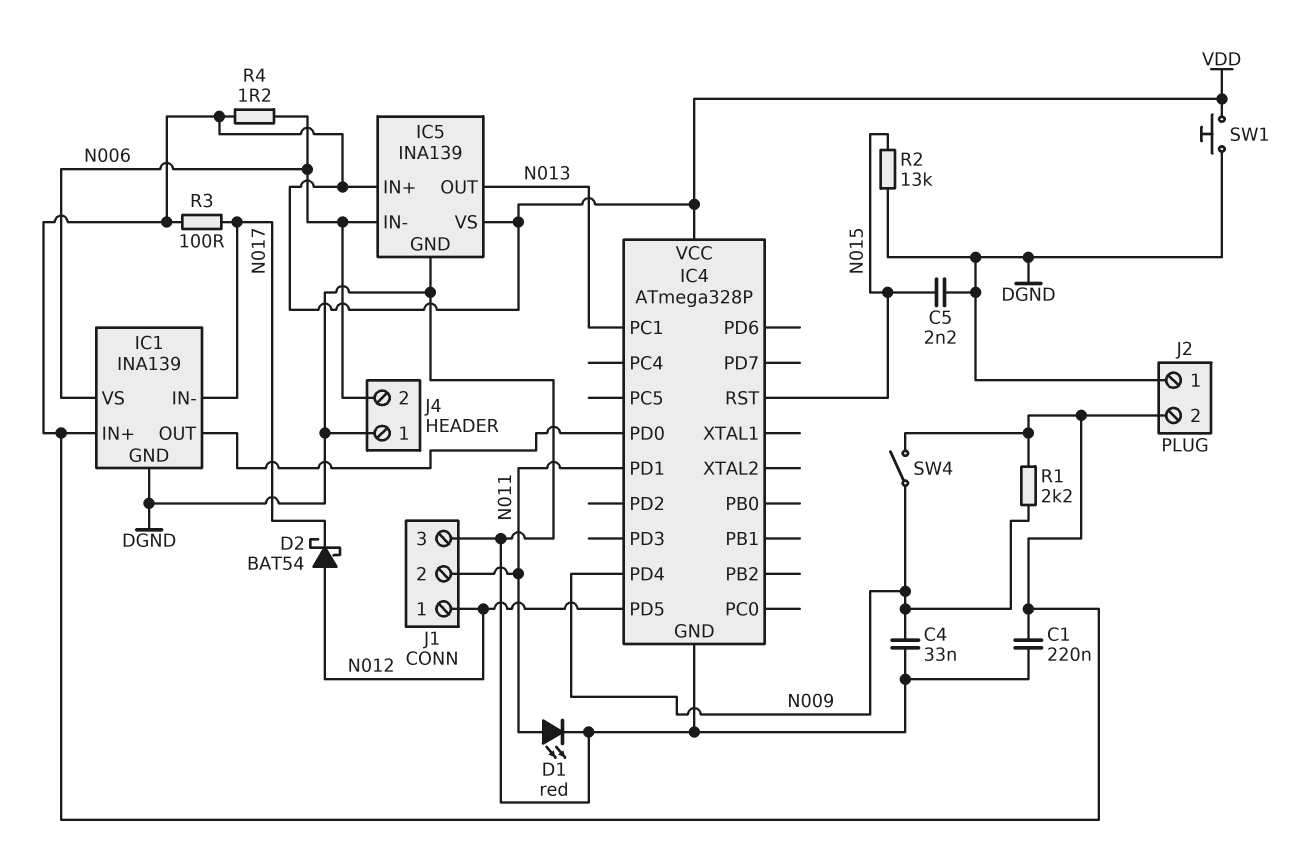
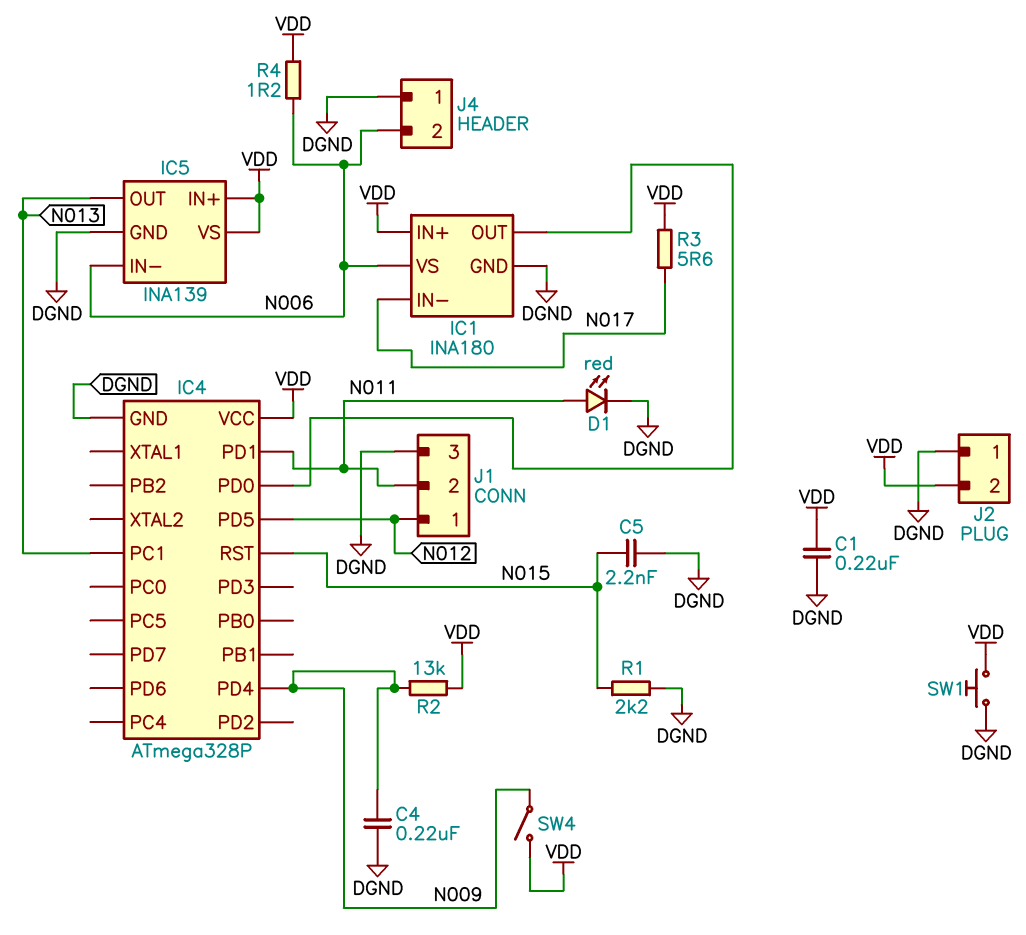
C4: 33nF (DGND, N009) -> 220nF (DGND, N009)
D2: schottky BAT54 (A N012, K N017) -> none
IC1: INA139 -> INA180
R1: 2.2k (N009, VDD) -> 2.2k (DGND, N015)
R2: 13k (DGND, N015) -> 13k (N009, VDD)
R3: 100 (N017, VDD) -> 5.6 (N017, VDD)

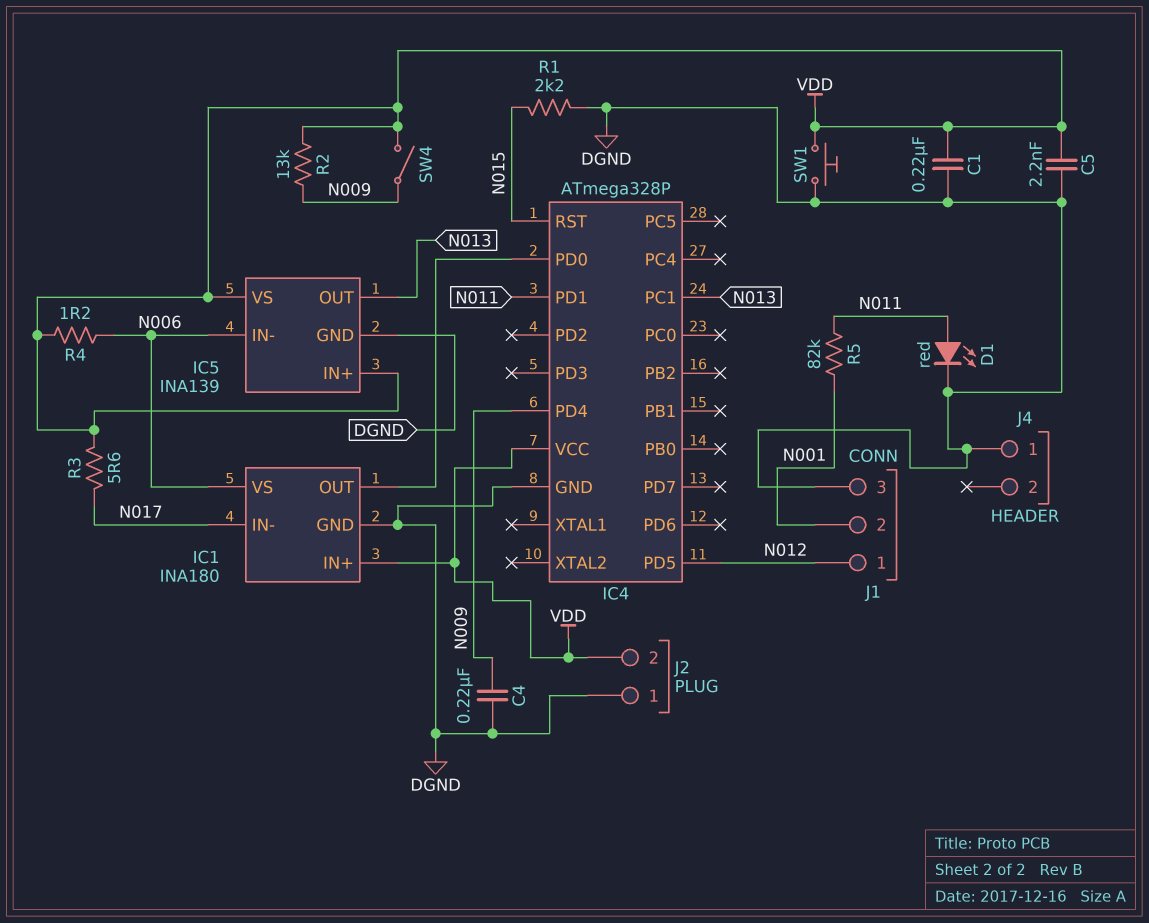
C5: 2.2nF (DGND, N015) -> 2.2nF (DGND, VDD)
J1 pin 2: N011 -> N001
J4 pin 2: N006 -> none
R5: none -> 82k (N001, N011)

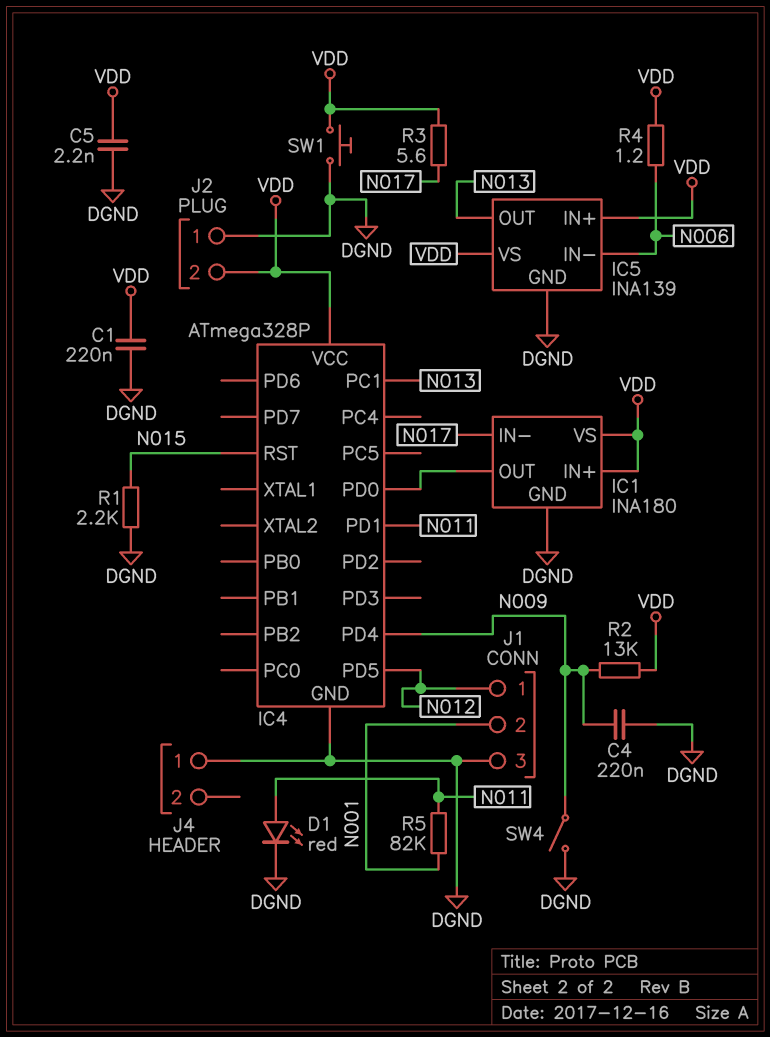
IC1 pin VS: N006 -> VDD
SW4: switch (N009, VDD) -> switch (DGND, N009)

